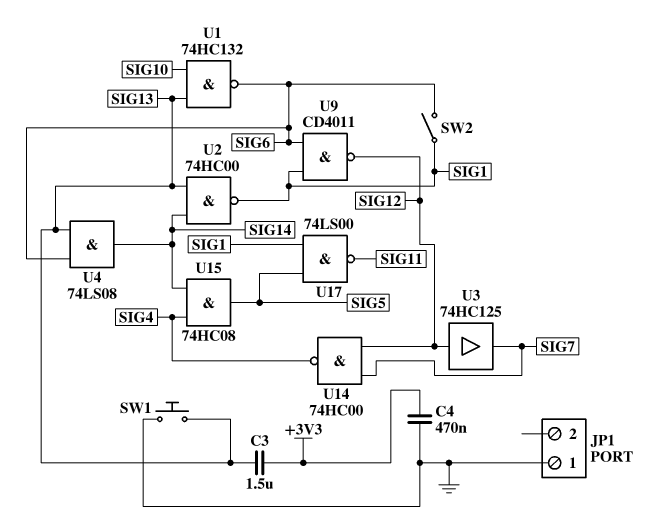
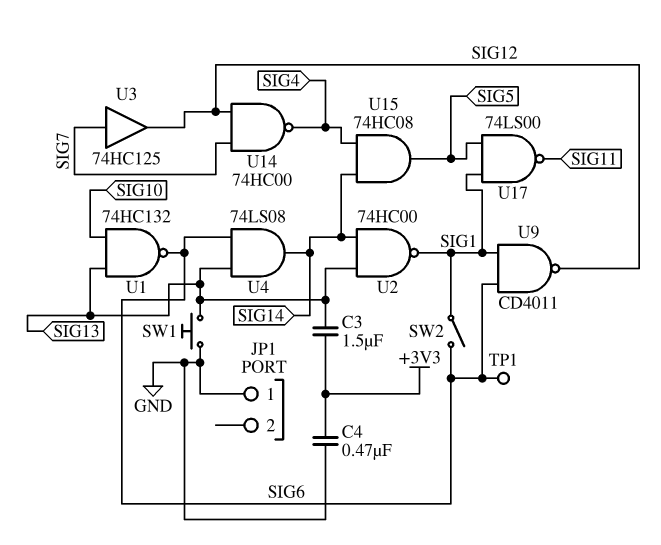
TP1: none -> test point (SIG6)
U3: buffer 74HC125 (in SIG12, out SIG7) -> buffer 74HC125 (in SIG7, out SIG12)

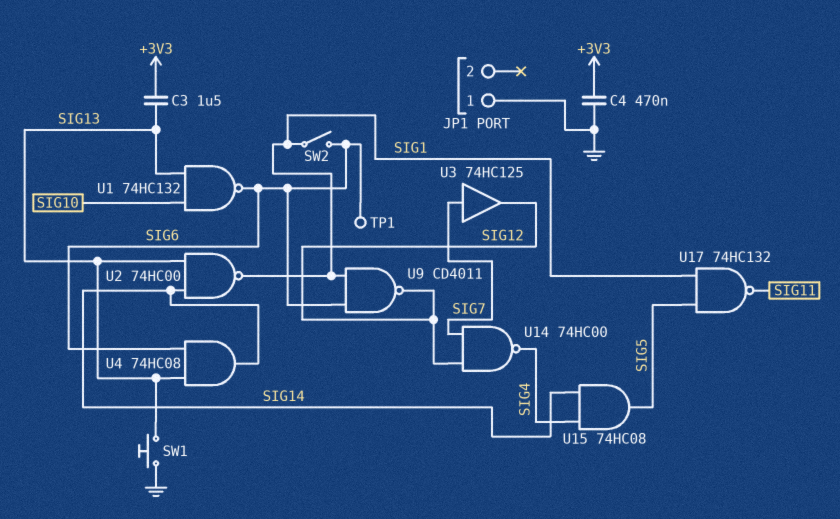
U4: AND 74LS08 (in SIG6, in SIG13, out SIG14) -> AND 74HC08 (in SIG6, in SIG13, out SIG14)
U17: NAND 74LS00 (in SIG1, in SIG5, out SIG11) -> NAND 74HC132 (in SIG1, in SIG5, out SIG11)

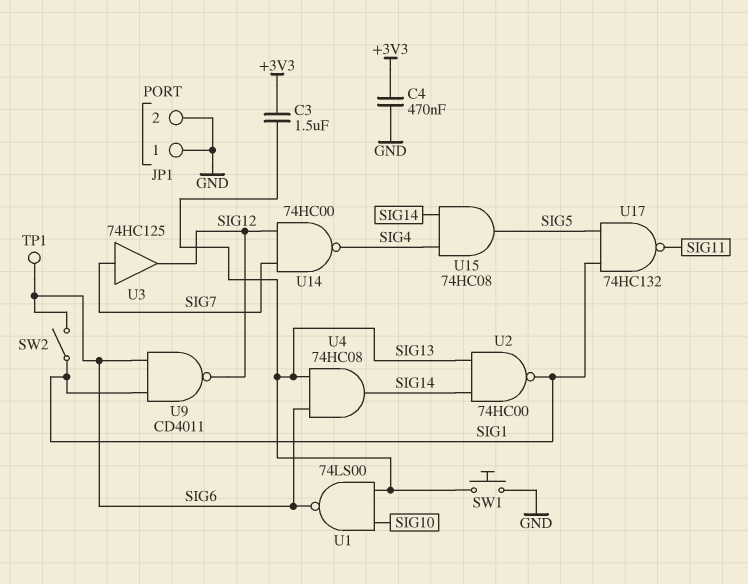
JP1 pin 2: none -> GND
U1: NAND 74HC132 (in SIG10, in SIG13, out SIG6) -> NAND 74LS00 (in SIG10, in SIG13, out SIG6)

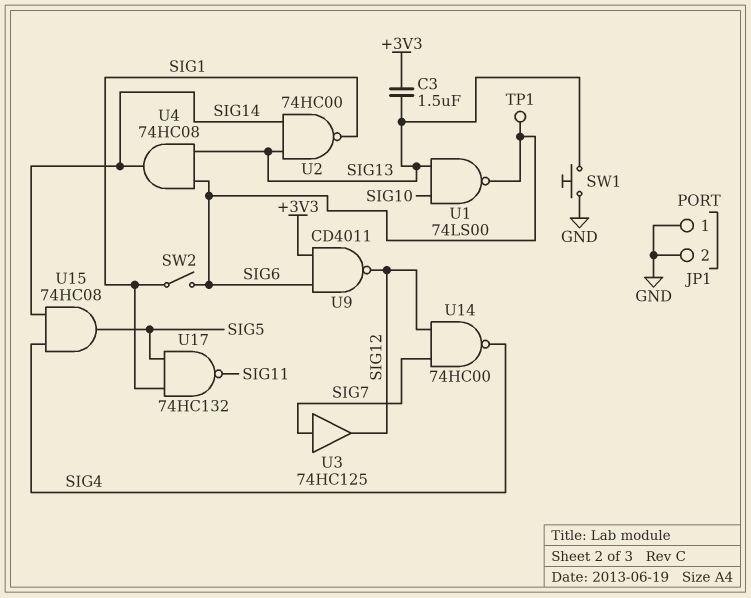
C4: 470nF (+3V3, GND) -> none
U9: NAND CD4011 (in SIG1, in SIG6, out SIG12) -> NAND CD4011 (in +3V3, in SIG6, out SIG12)

